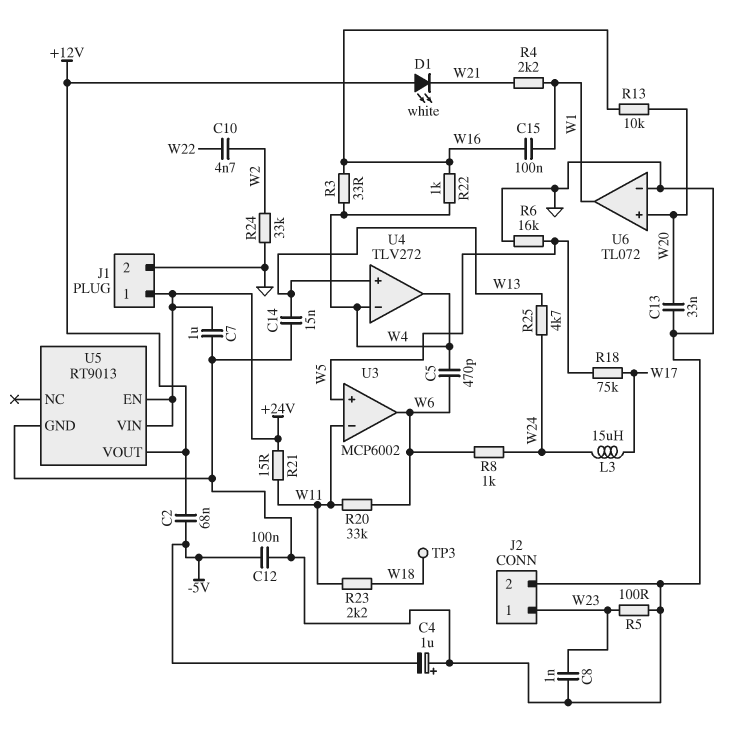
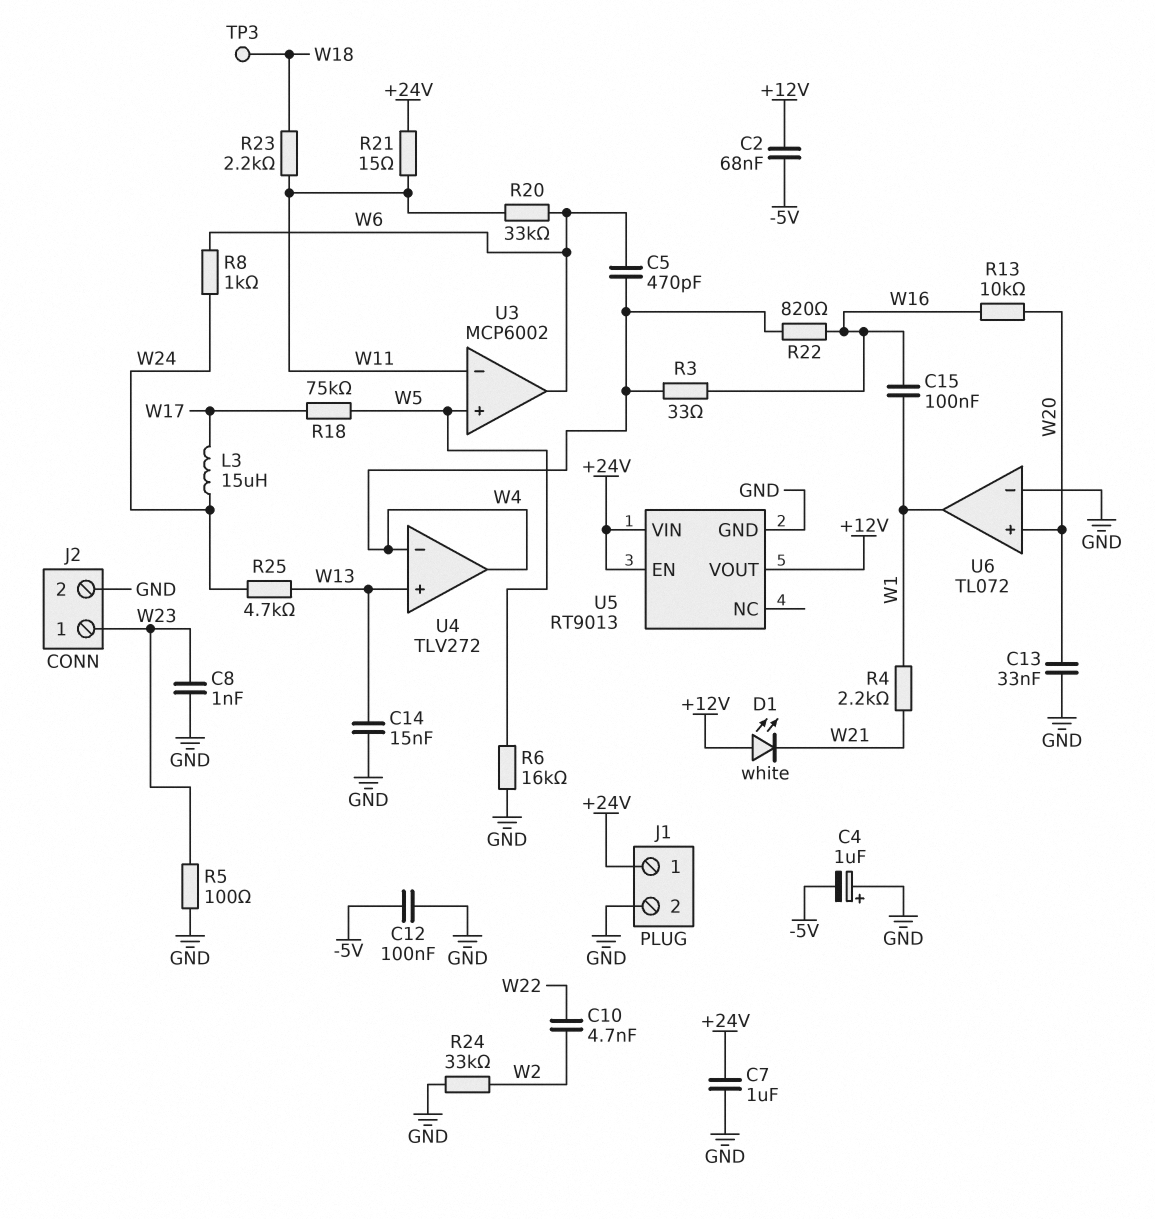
R22: 1k (W4, W16) -> 820 (W4, W16)

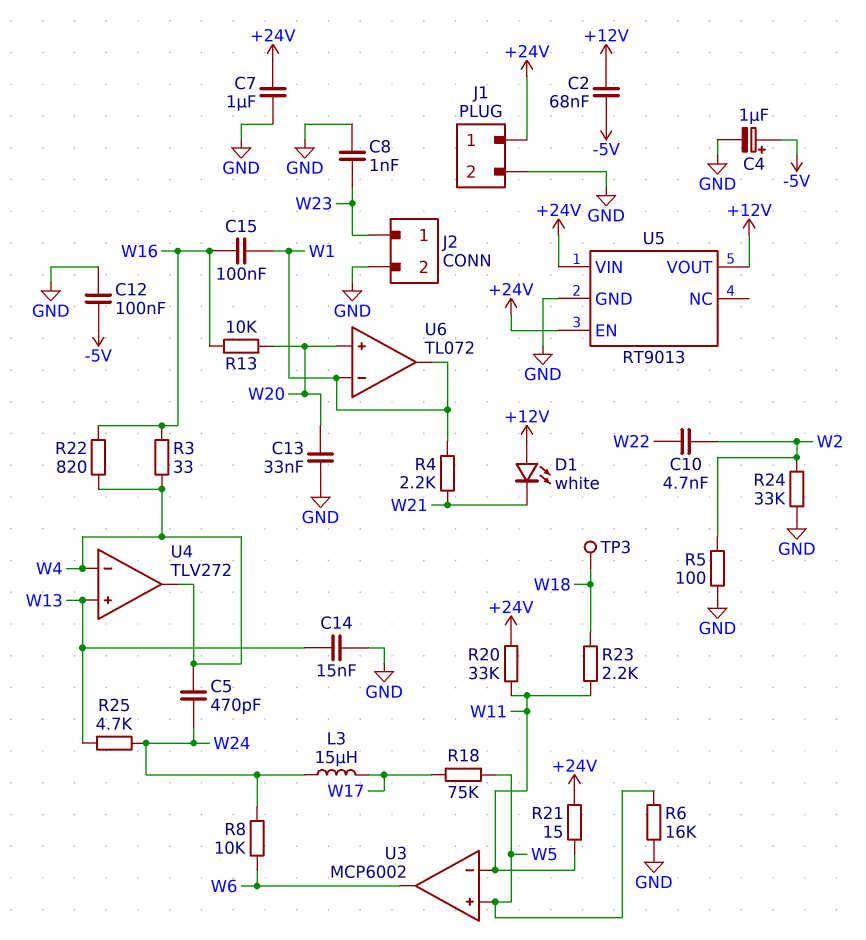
C4: 1uF (plus GND, minus -5V) -> 1uF (plus -5V, minus GND)
C5: 470pF (W4, W6) -> 470pF (W4, W24)
R5: 100 (GND, W23) -> 100 (GND, W2)
R8: 1k (W6, W24) -> 10k (W6, W24)
R20: 33k (W6, W11) -> 33k (+24V, W11)
U6 pin in-: GND -> W1

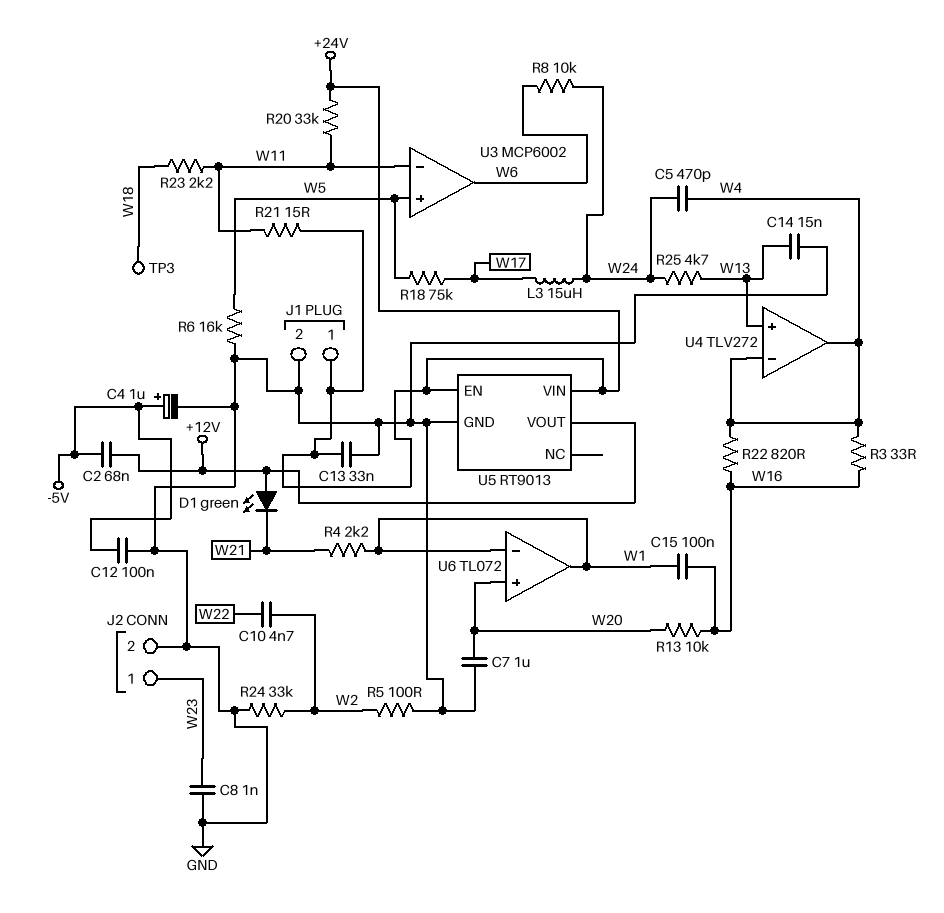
C7: 1uF (+24V, GND) -> 1uF (GND, W20)
C13: 33nF (GND, W20) -> 33nF (+24V, GND)
D1: LED white (A +12V, K W21) -> LED green (A +12V, K W21)

